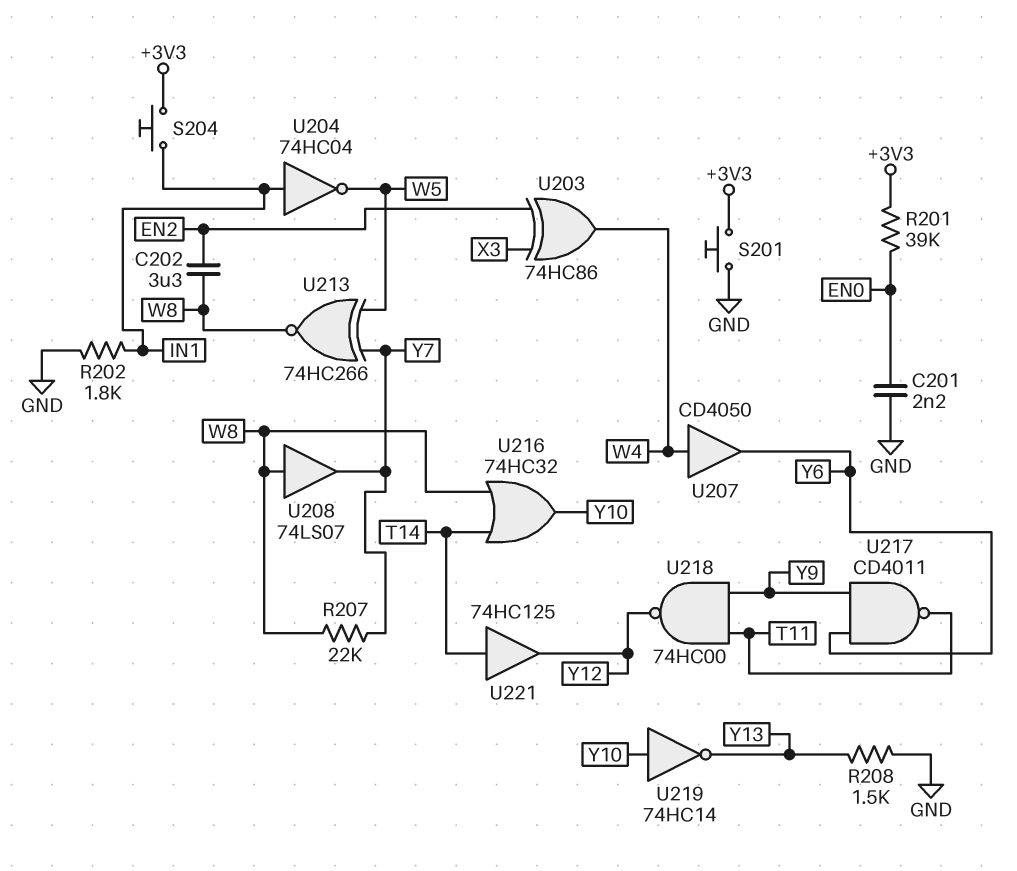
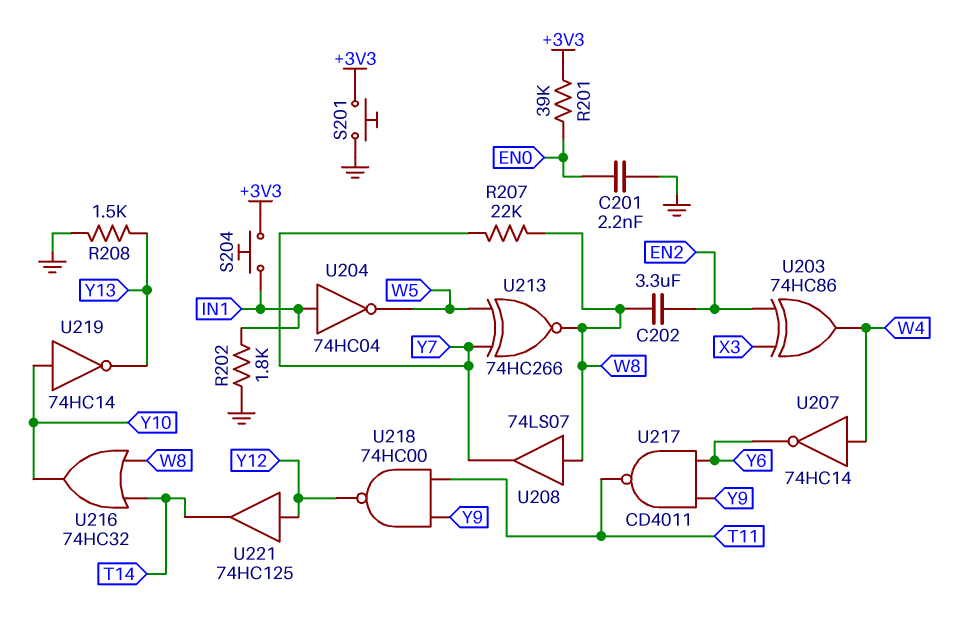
U207: buffer CD4050 (in W4, out Y6) -> NOT 74HC14 (in W4, out Y6)
U221: buffer 74HC125 (in T14, out Y12) -> buffer 74HC125 (in Y12, out T14)

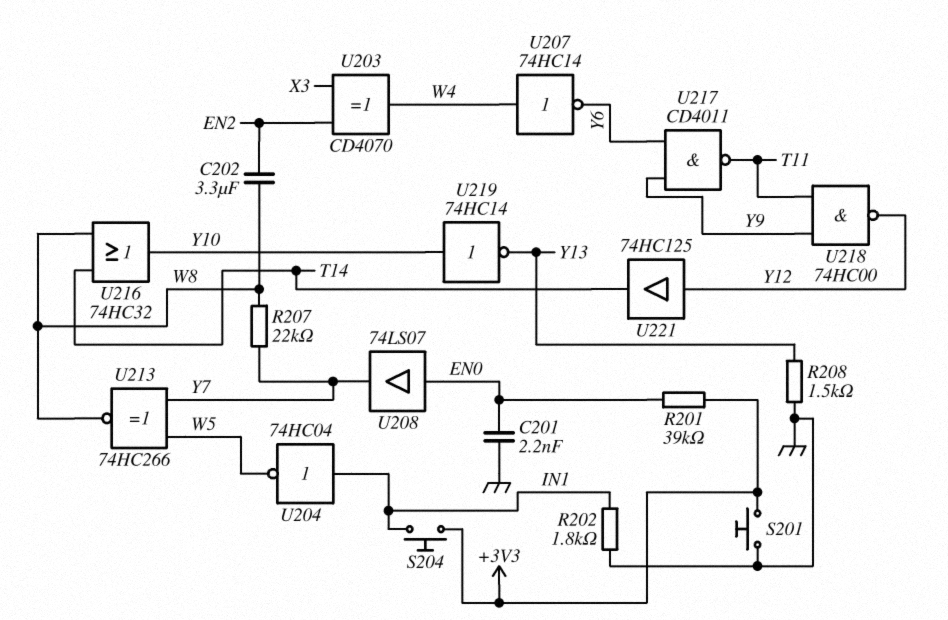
U203: XOR 74HC86 (in EN2, in X3, out W4) -> XOR CD4070 (in EN2, in X3, out W4)
U208: buffer 74LS07 (in W8, out Y7) -> buffer 74LS07 (in EN0, out Y7)

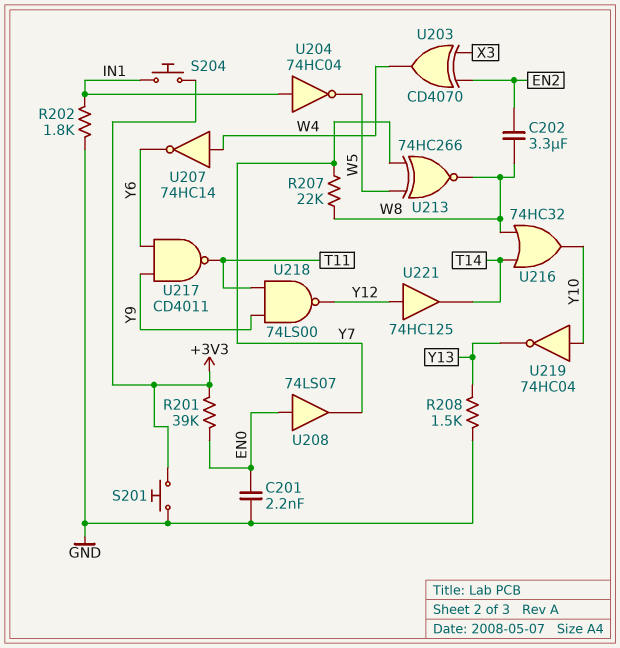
U218: NAND 74HC00 (in T11, in Y9, out Y12) -> NAND 74LS00 (in T11, in Y9, out Y12)
U219: NOT 74HC14 (in Y10, out Y13) -> NOT 74HC04 (in Y10, out Y13)

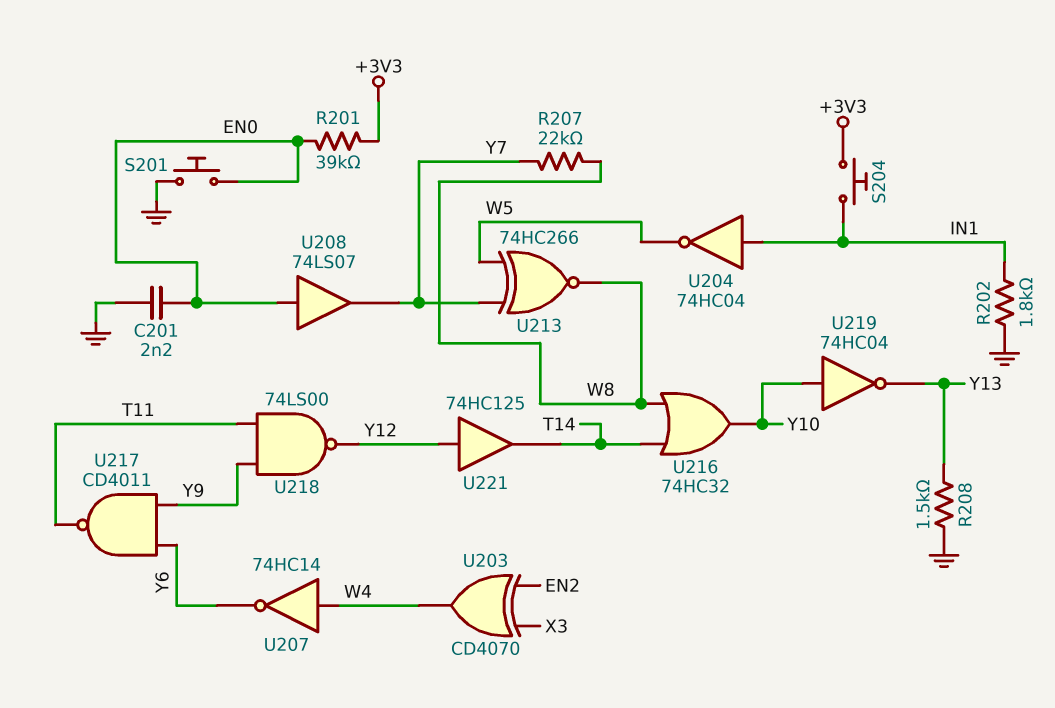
C202: 3.3uF (EN2, W8) -> none
S201: button (+3V3, GND) -> button (EN0, GND)

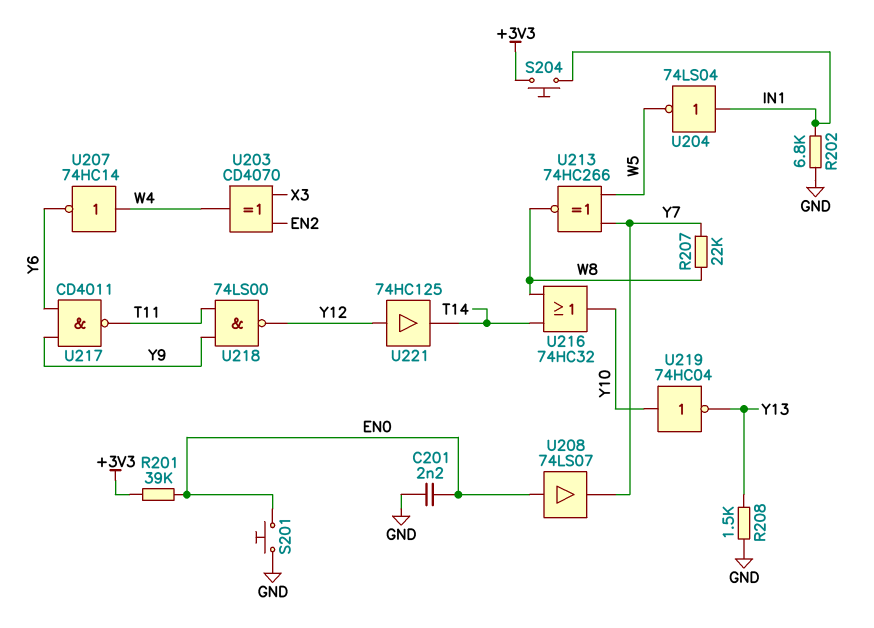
R202: 1.8k (GND, IN1) -> 6.8k (GND, IN1)
U204: NOT 74HC04 (in IN1, out W5) -> NOT 74LS04 (in IN1, out W5)

